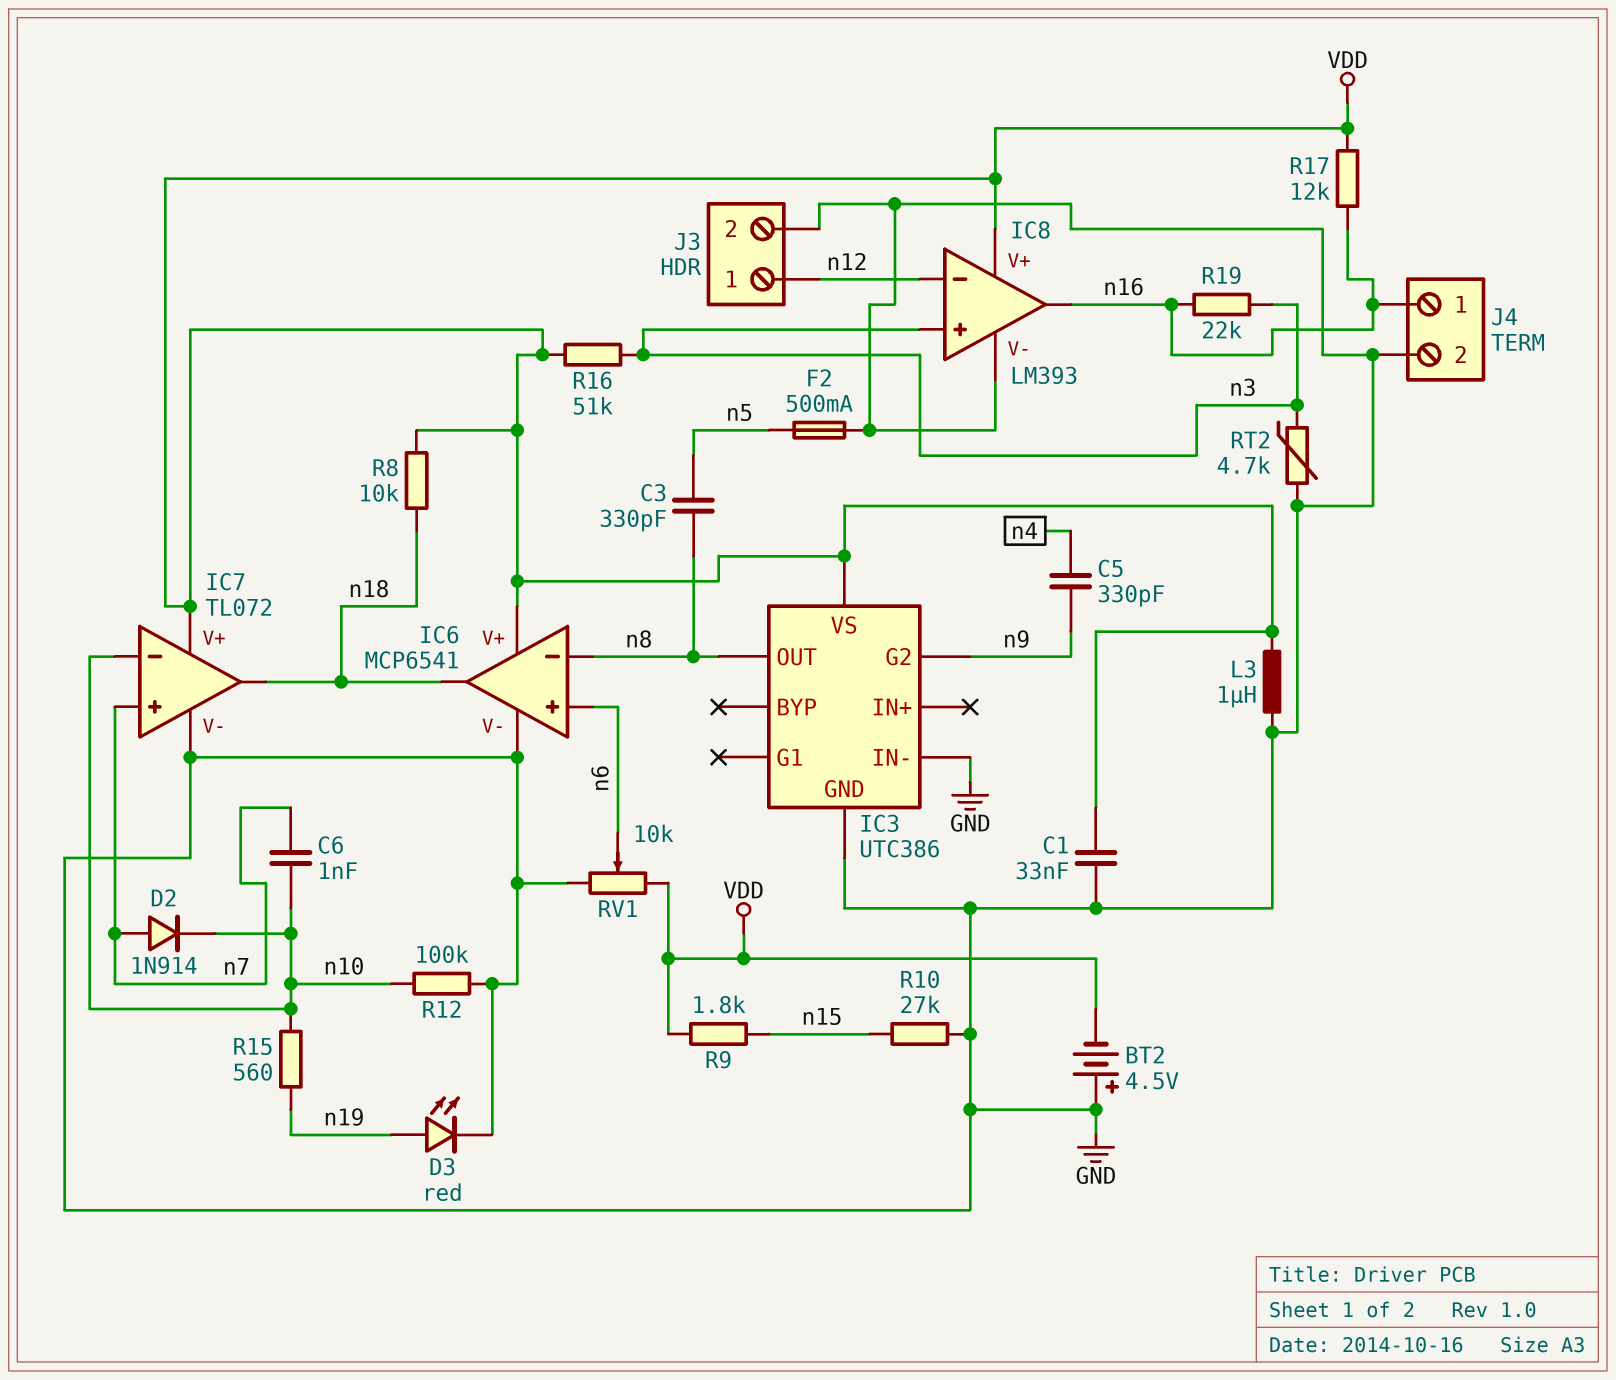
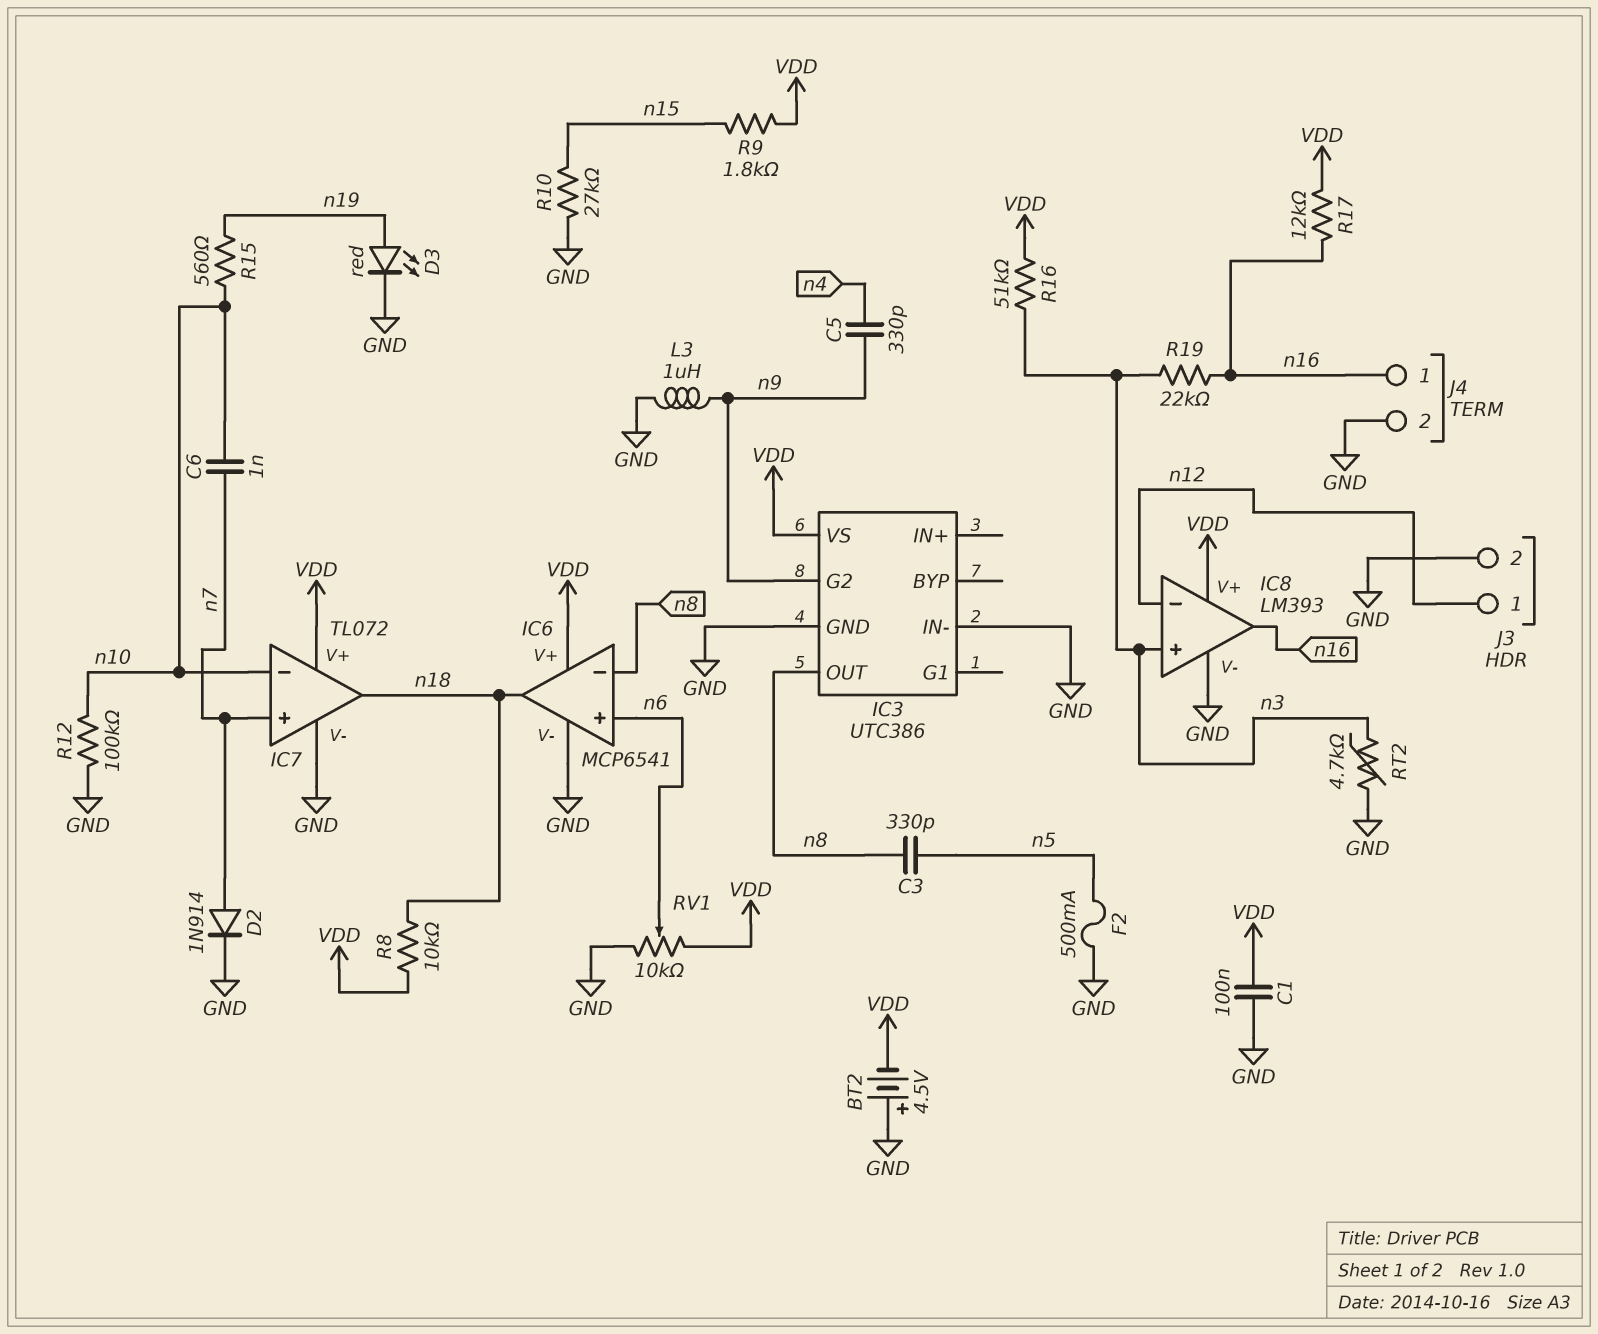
C1: 33nF (GND, VDD) -> 100nF (GND, VDD)
D2: diode 1N914 (A n7, K n10) -> diode 1N914 (A n7, K GND)
L3: 1uH (GND, VDD) -> 1uH (GND, n9)

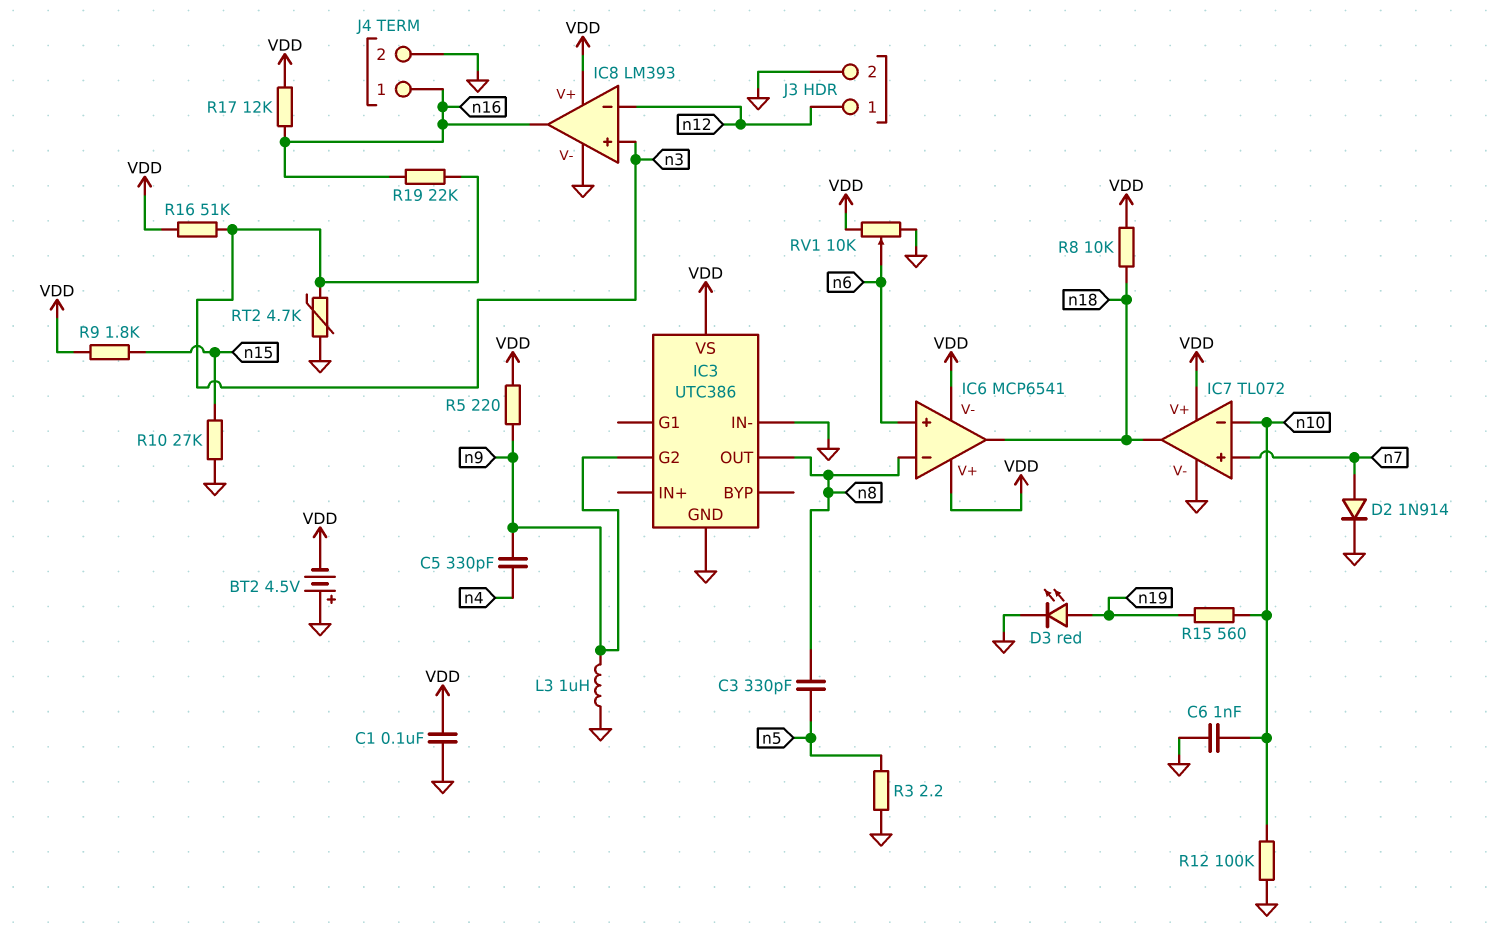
C6: 1nF (n7, n10) -> 1nF (GND, n10)
F2: 500mA (GND, n5) -> none
IC6 pin V-: GND -> VDD
R3: none -> 2.2 (GND, n5)
R5: none -> 220 (VDD, n9)

